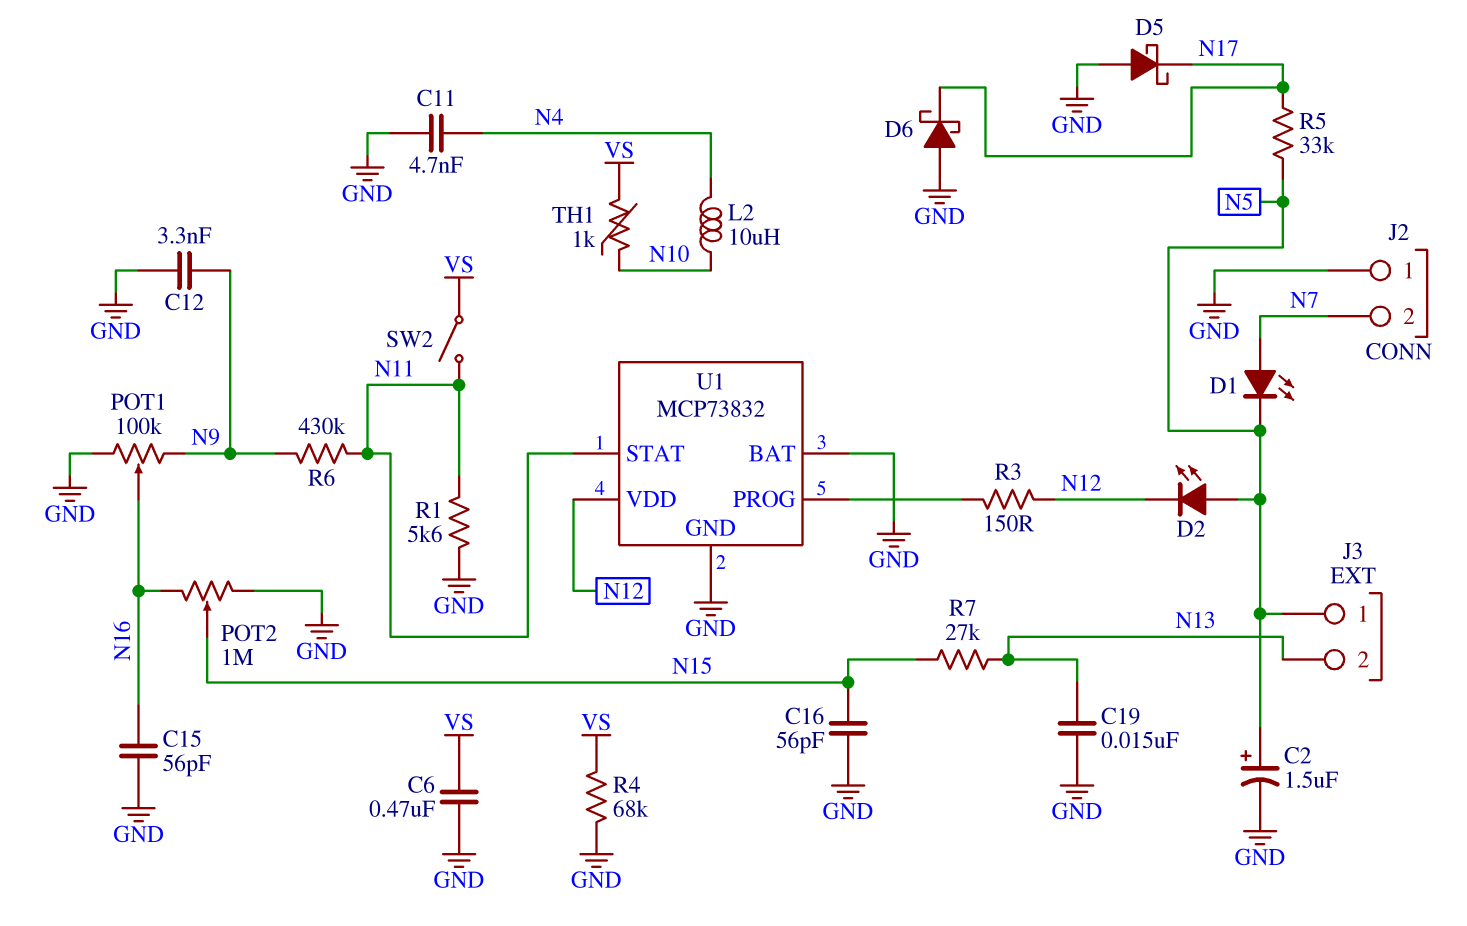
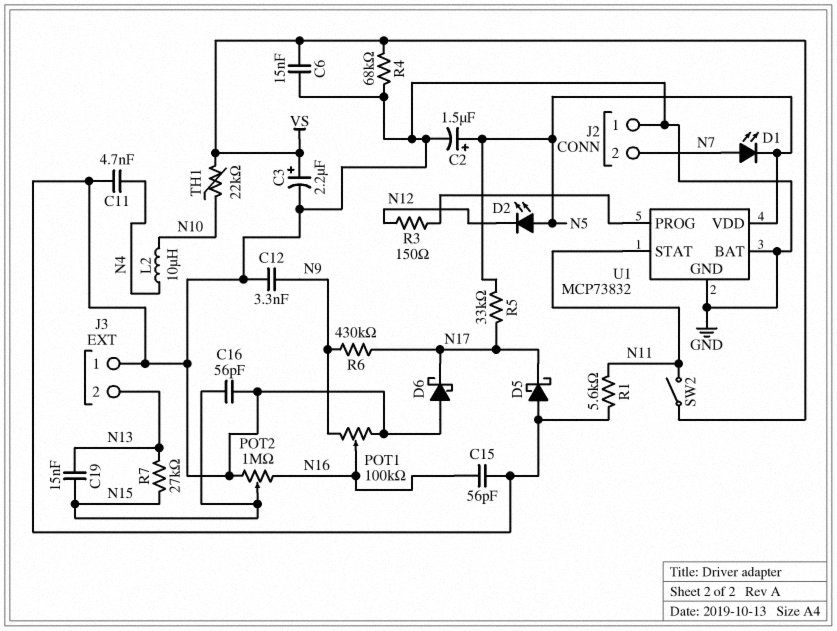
C3: none -> 2.2uF (plus VS, minus GND)
C6: 470nF (GND, VS) -> 15nF (GND, VS)
C19: 15nF (GND, N13) -> 15nF (N13, N15)
J3 pin 1: N5 -> GND
R6: 430k (N9, N11) -> 430k (N9, N17)
TH1: 1k (N10, VS) -> 22k (N10, VS)
U1 pin VDD: N12 -> N5

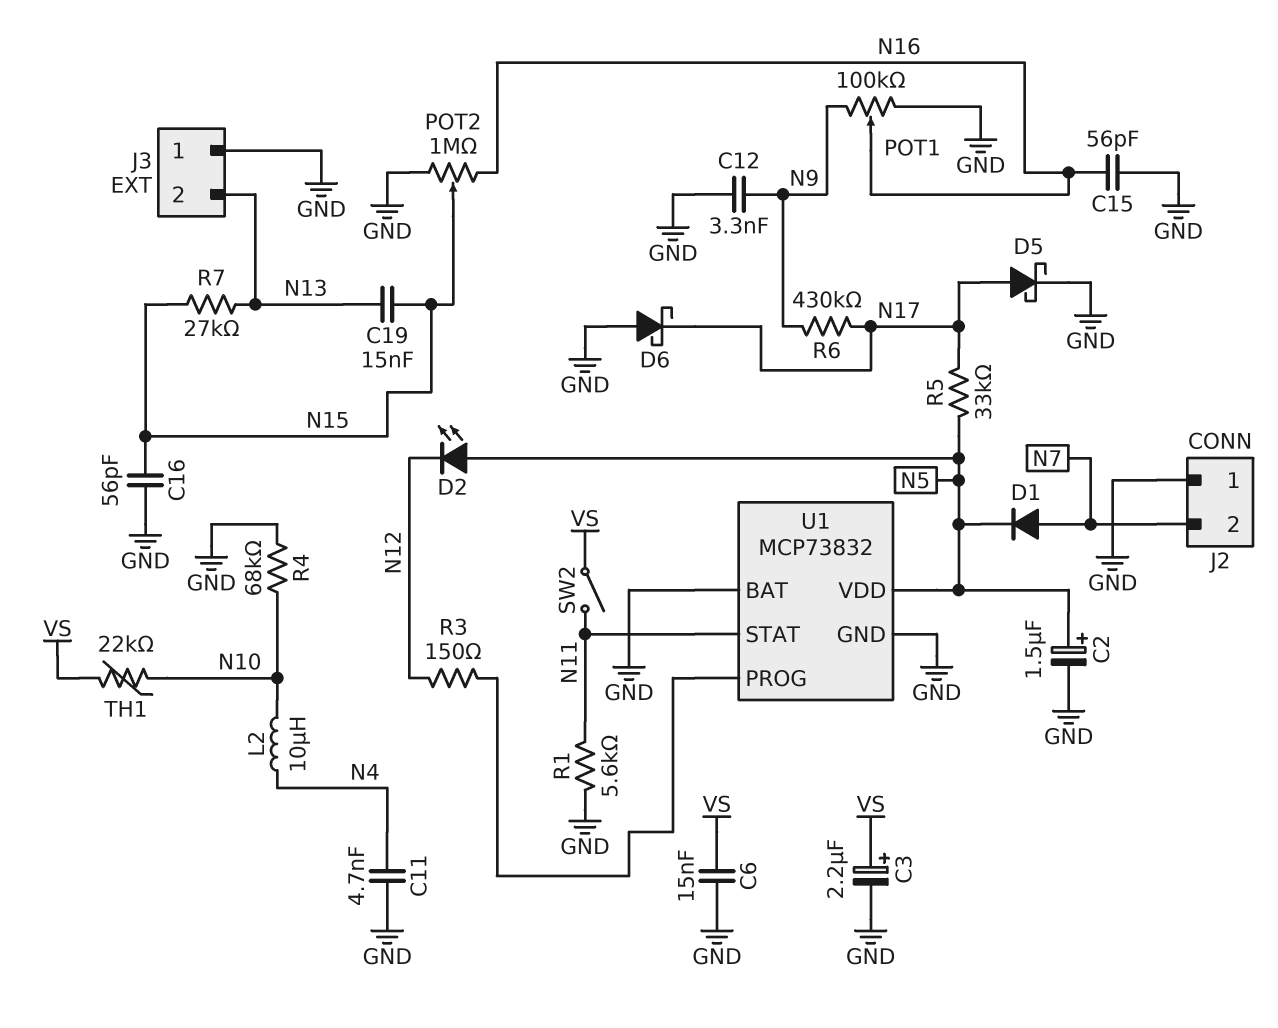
D1: LED (A N7, K N5) -> diode (A N7, K N5)
D5: schottky (A GND, K N17) -> schottky (A N17, K GND)
R4: 68k (GND, VS) -> 68k (GND, N10)

